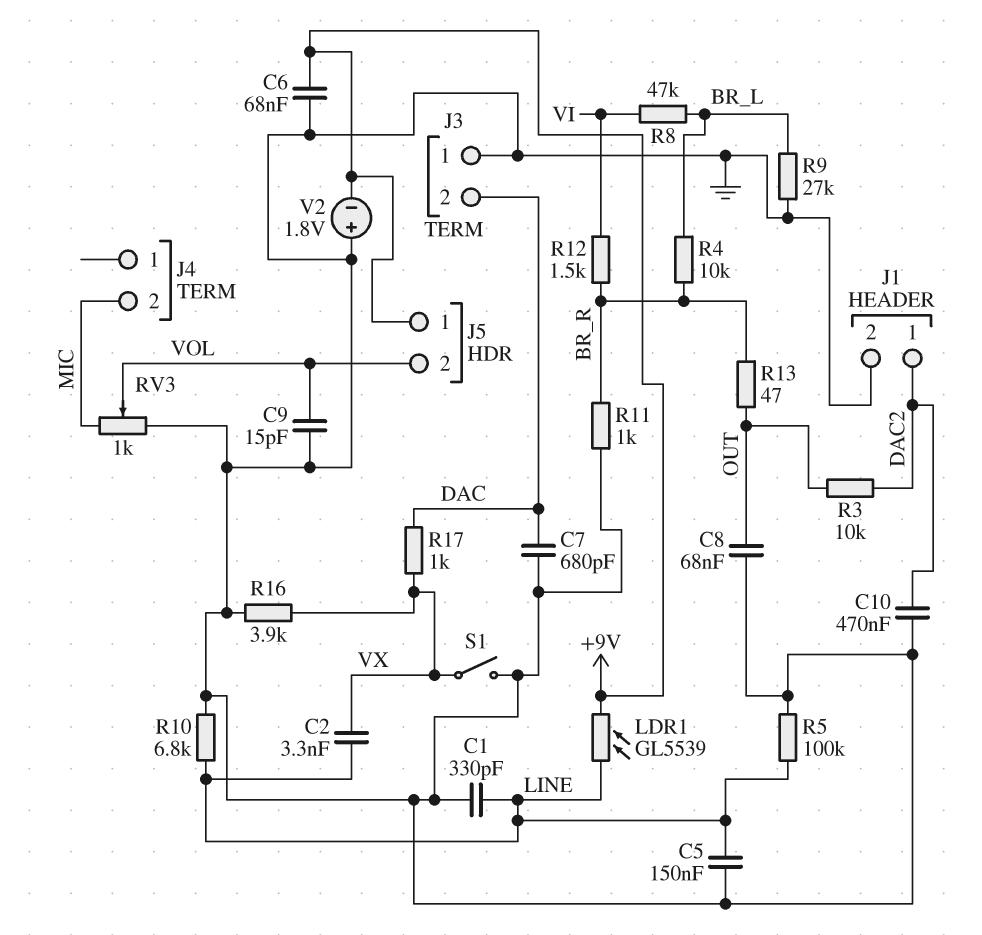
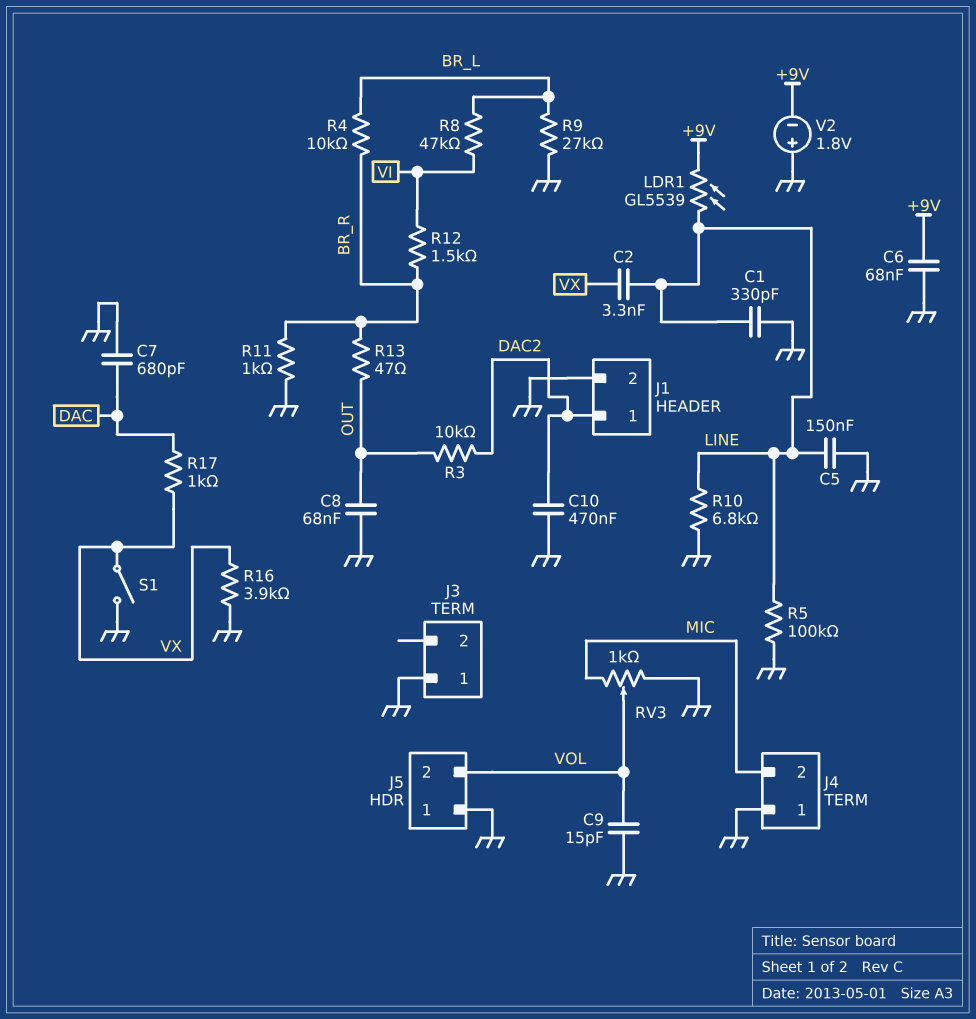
J3 pin 2: DAC -> none
J4 pin 1: none -> GND
J5 pin 1: +9V -> GND

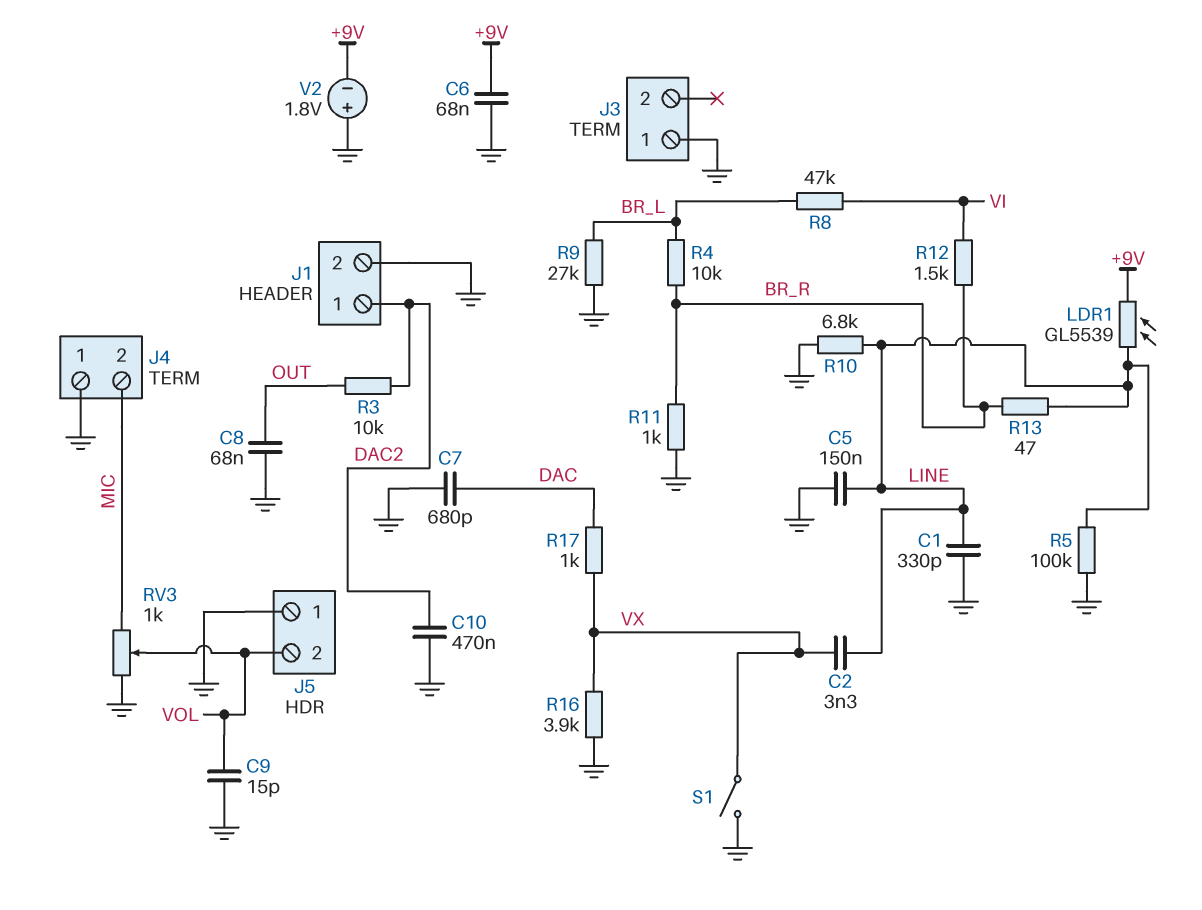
R13: 47 (BR_R, OUT) -> 47 (BR_R, LINE)

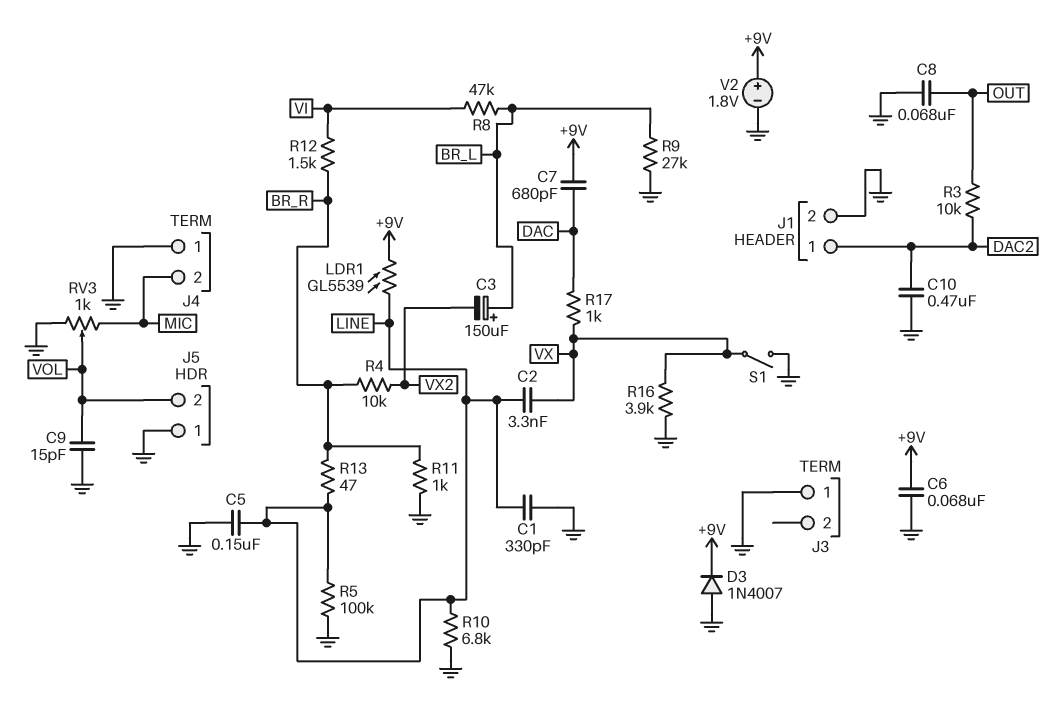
C3: none -> 150uF (plus BR_L, minus VX2)
C7: 680pF (DAC, GND) -> 680pF (+9V, DAC)
D3: none -> diode 1N4007 (A GND, K +9V)
R4: 10k (BR_L, BR_R) -> 10k (BR_R, VX2)
V2: 1.8V (plus GND, minus +9V) -> 1.8V (plus +9V, minus GND)

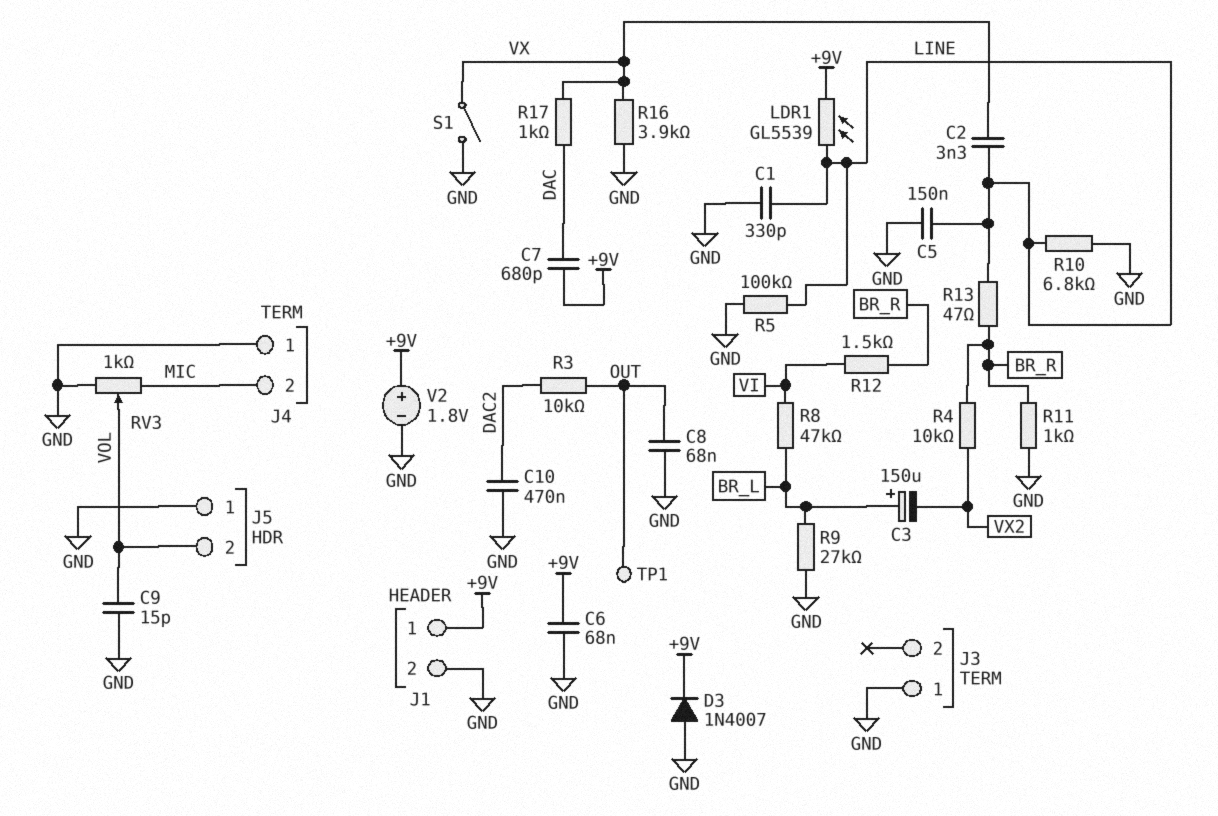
J1 pin 1: DAC2 -> +9V
TP1: none -> test point (OUT)

